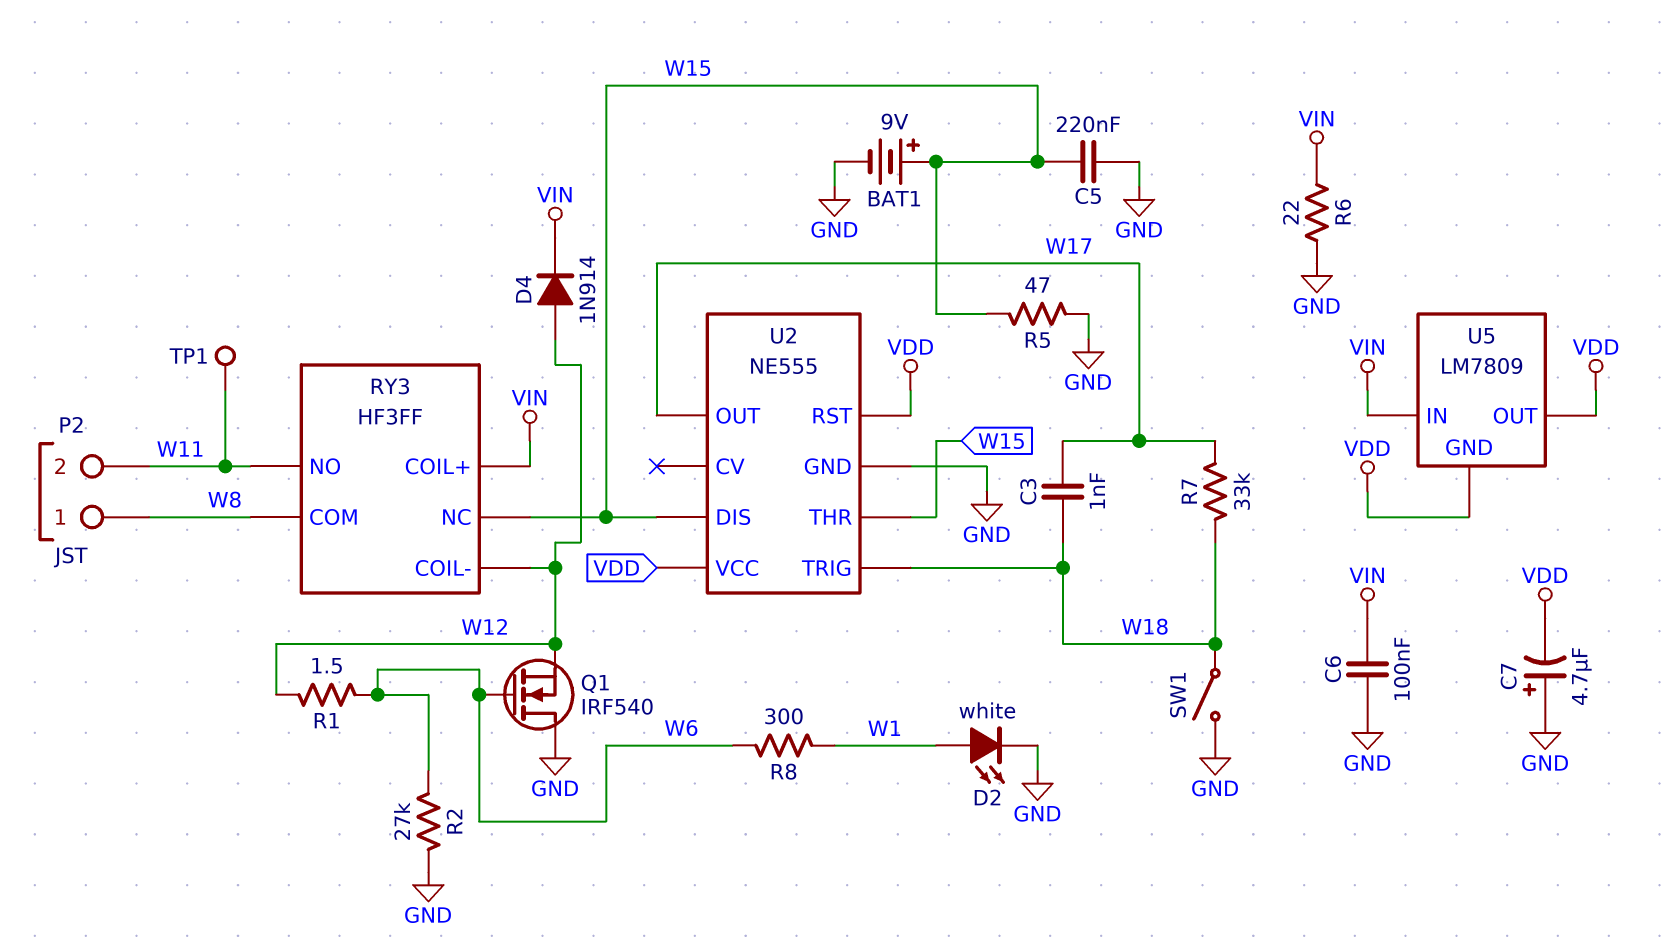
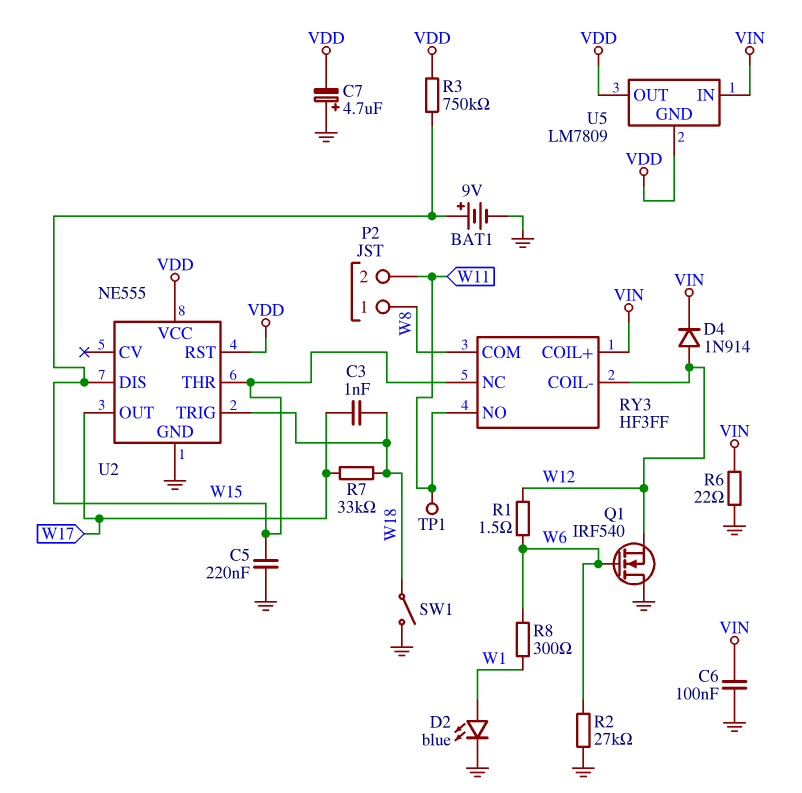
D2: LED white (A W1, K GND) -> LED blue (A W1, K GND)
R3: none -> 750k (VDD, W15)
R5: 47 (GND, W15) -> none

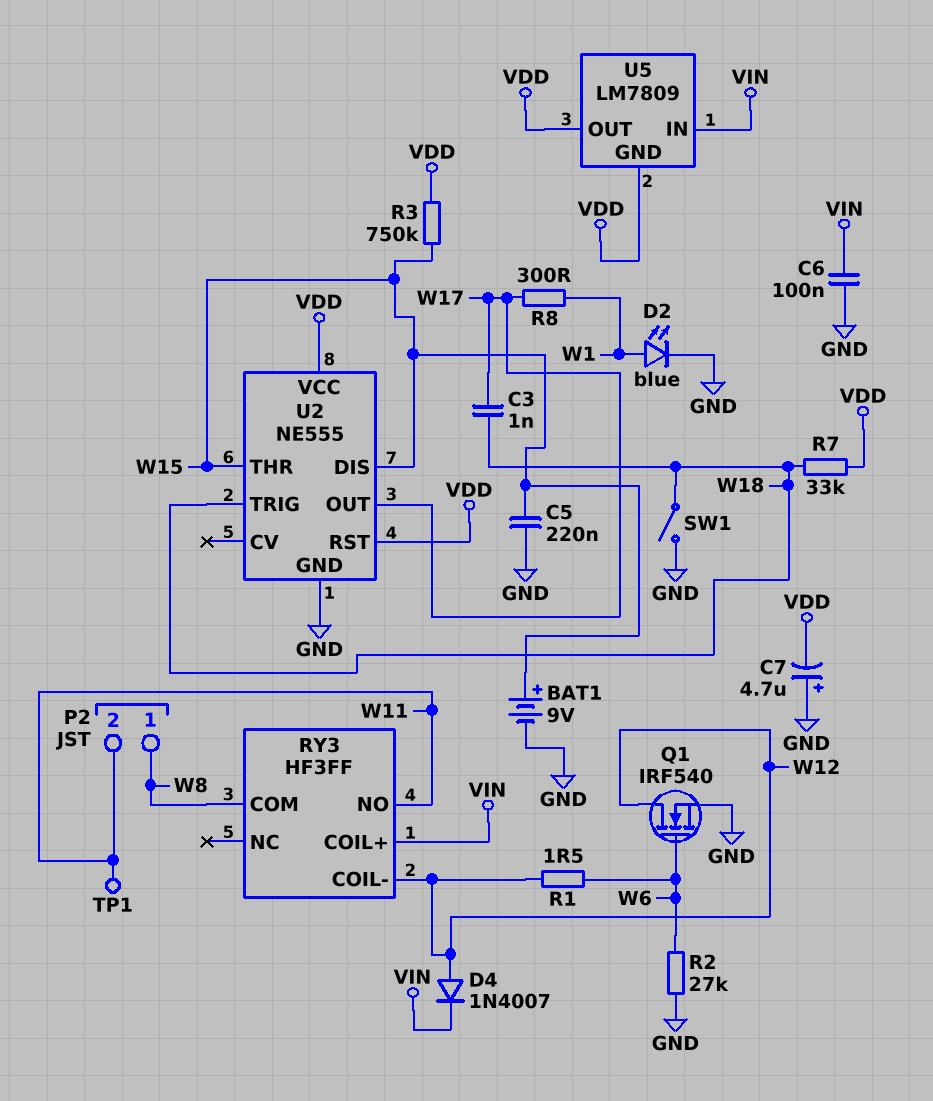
D4: diode 1N914 (A W12, K VIN) -> diode 1N4007 (A W12, K VIN)
Q1: NMOS IRF540 (G W6, D GND, S W12) -> NMOS IRF540 (G W6, D W12, S GND)
R6: 22 (GND, VIN) -> none
R7: 33k (W17, W18) -> 33k (VDD, W18)
R8: 300 (W1, W6) -> 300 (W1, W17)
RY3 pin NC: W15 -> none

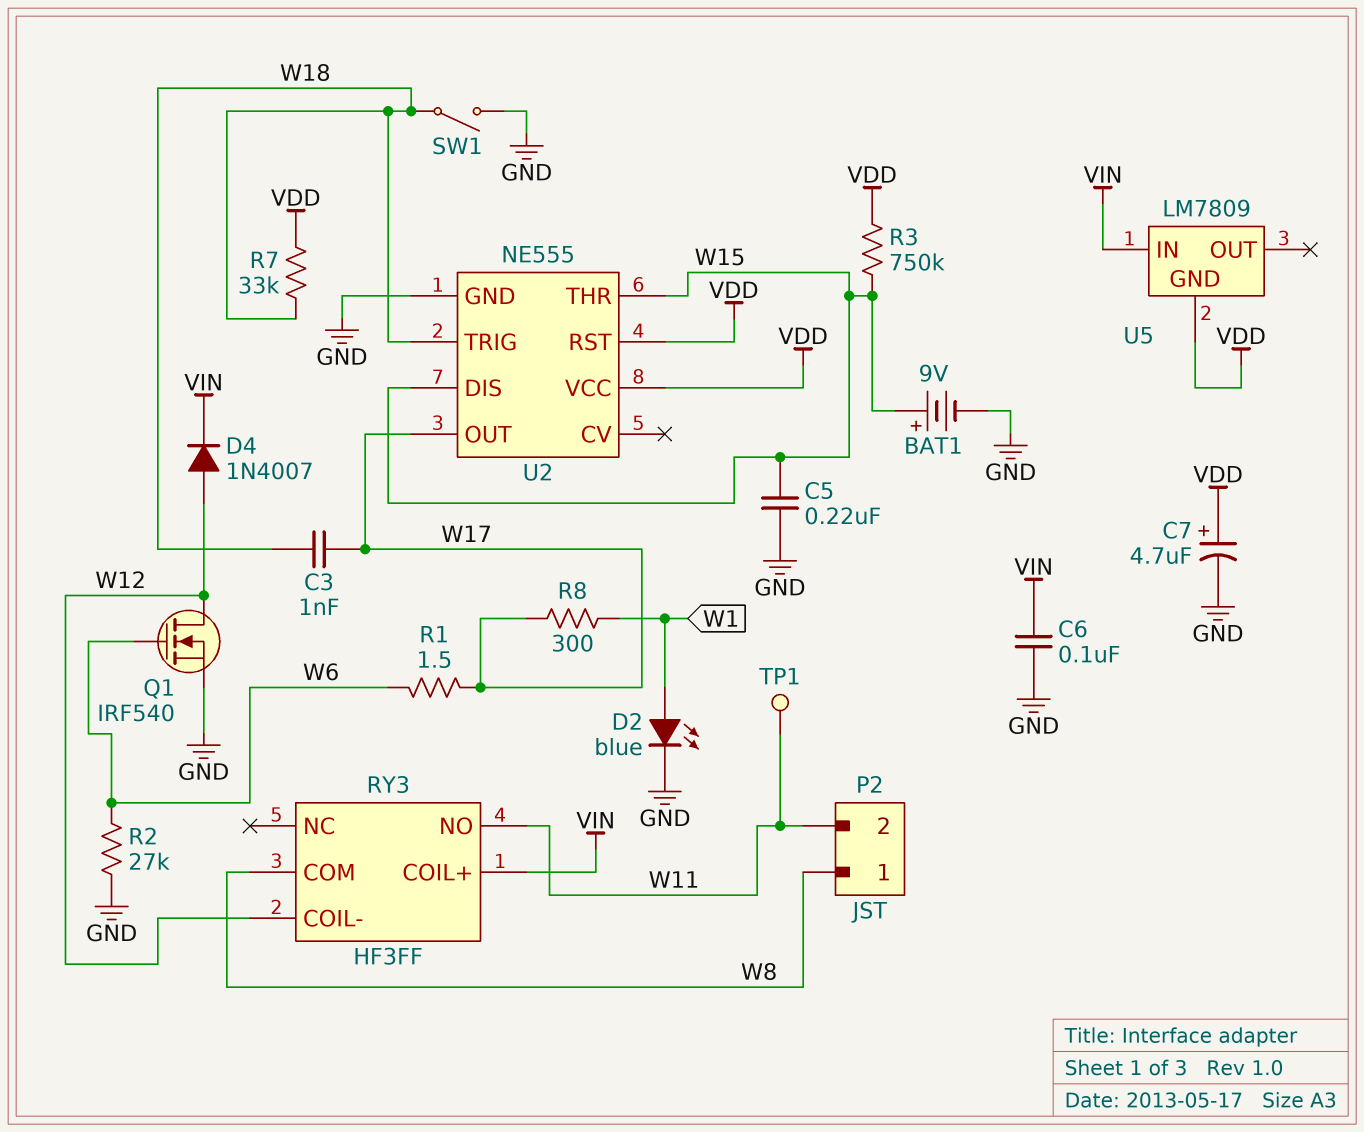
C7: 4.7uF (plus GND, minus VDD) -> 4.7uF (plus VDD, minus GND)
R1: 1.5 (W6, W12) -> 1.5 (W6, W17)
U5 pin OUT: VDD -> none

